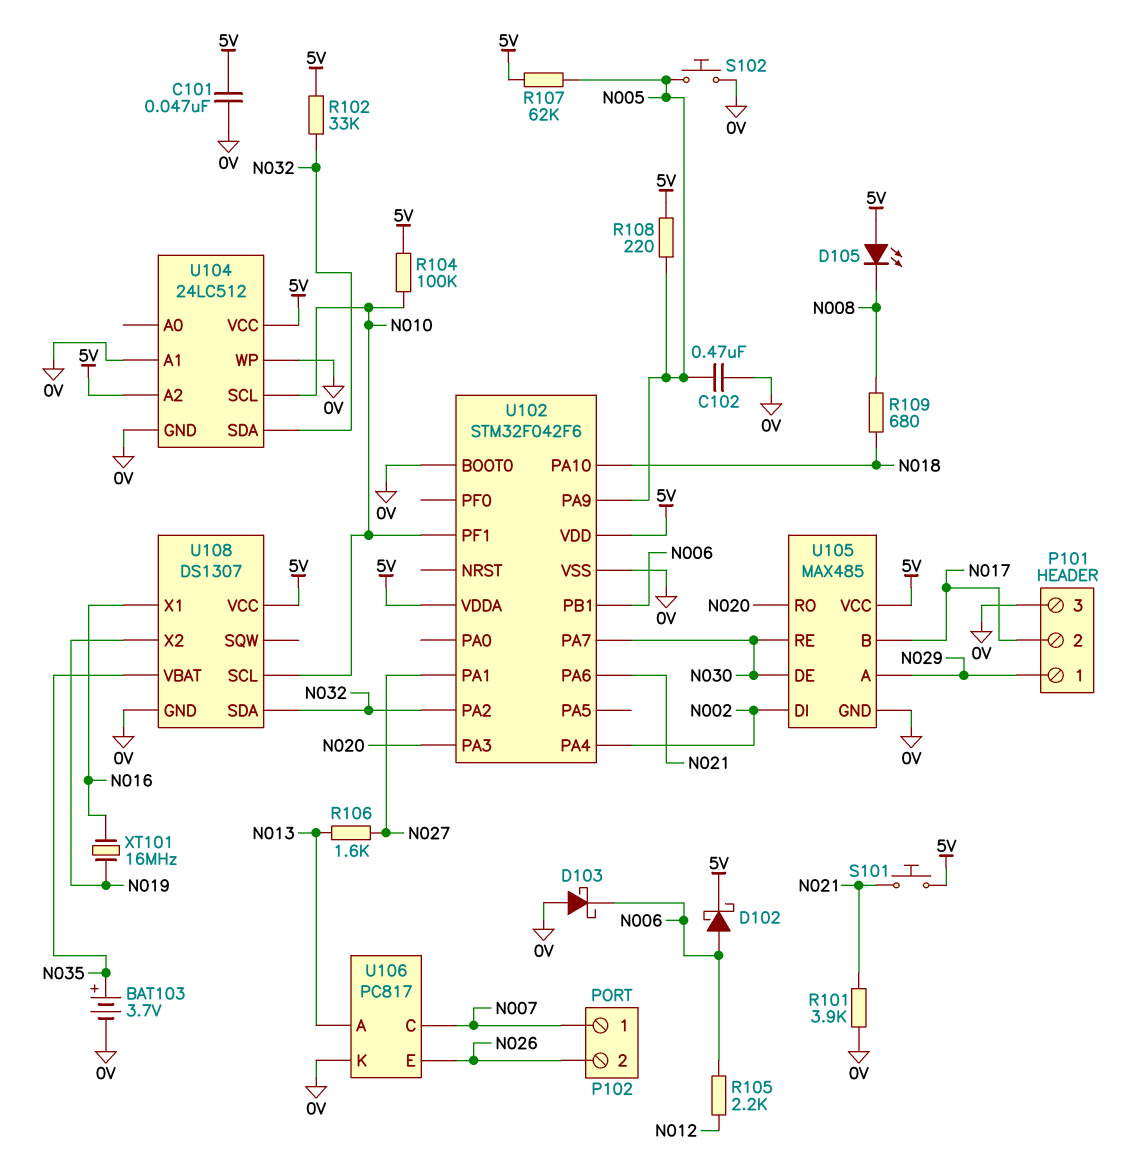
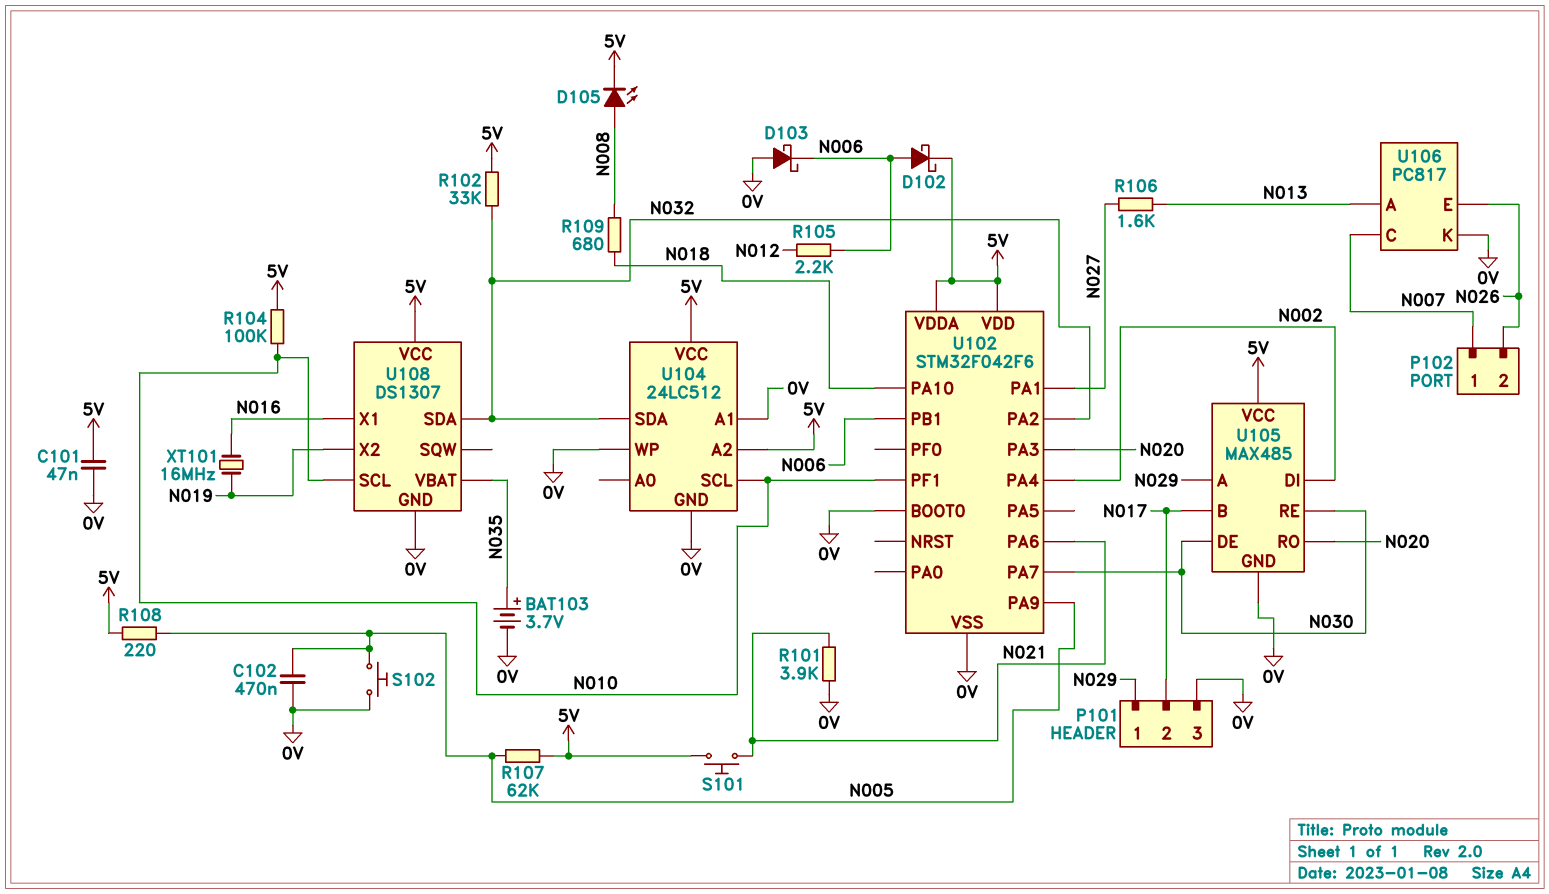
D105: LED (A 5V, K N008) -> LED (A N008, K 5V)

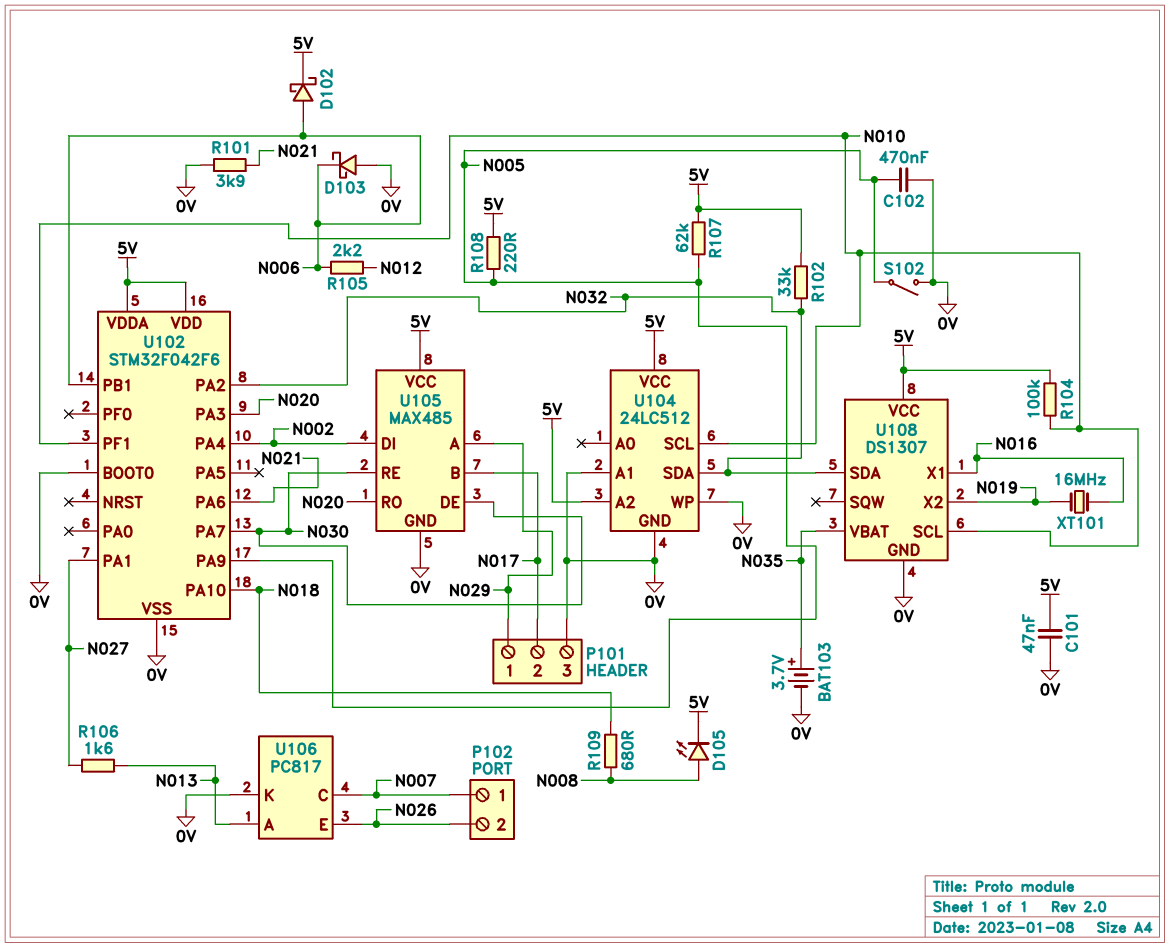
S101: button (5V, N021) -> none
S102: button (0V, N005) -> switch (0V, N005)

